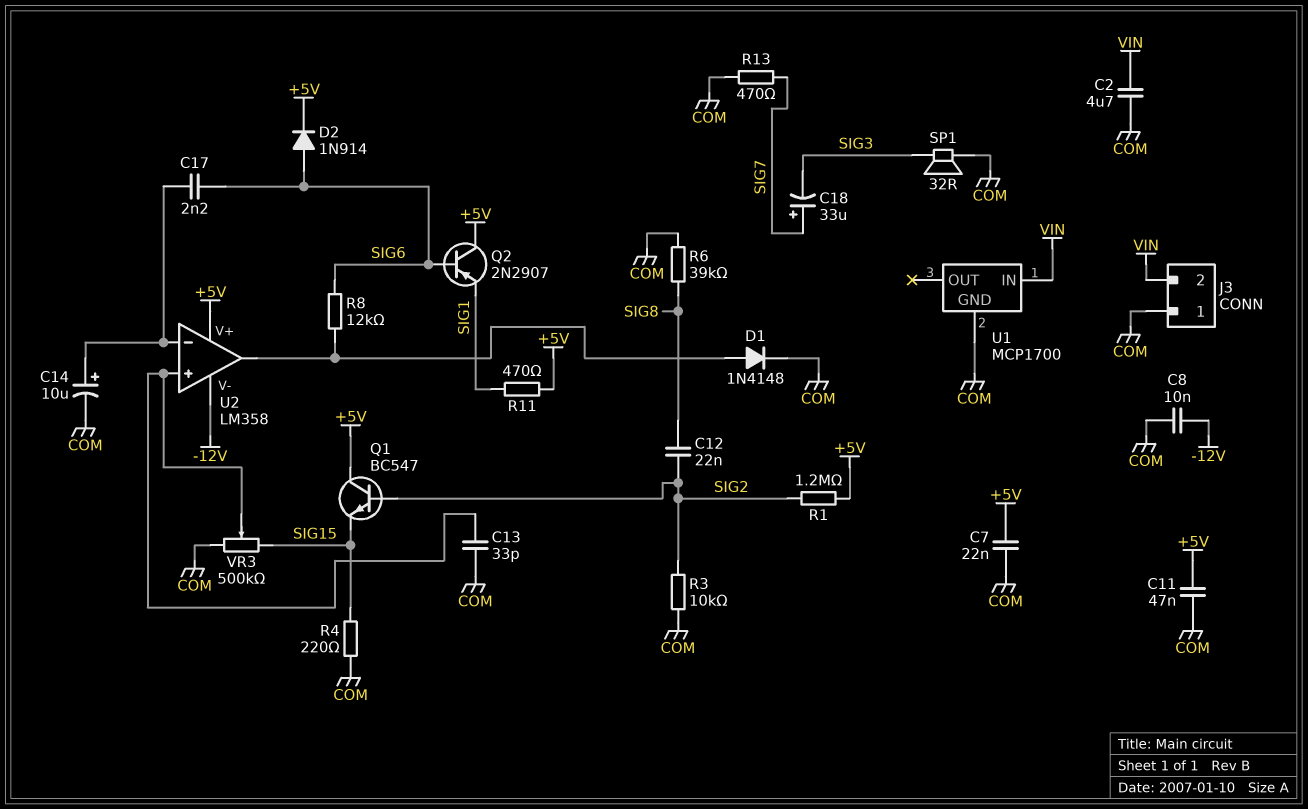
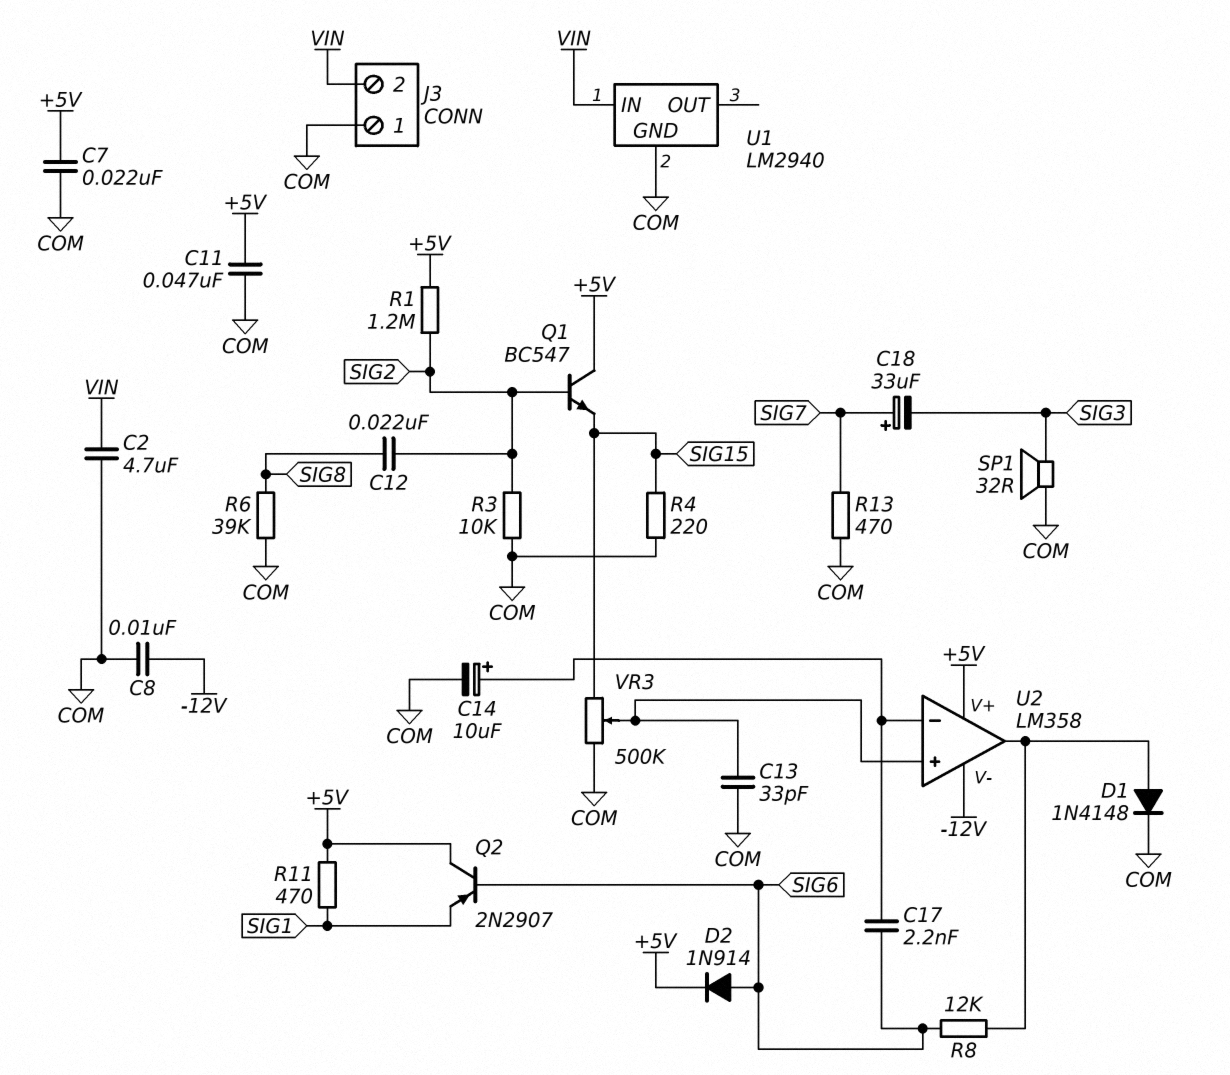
U1: MCP1700 -> LM2940

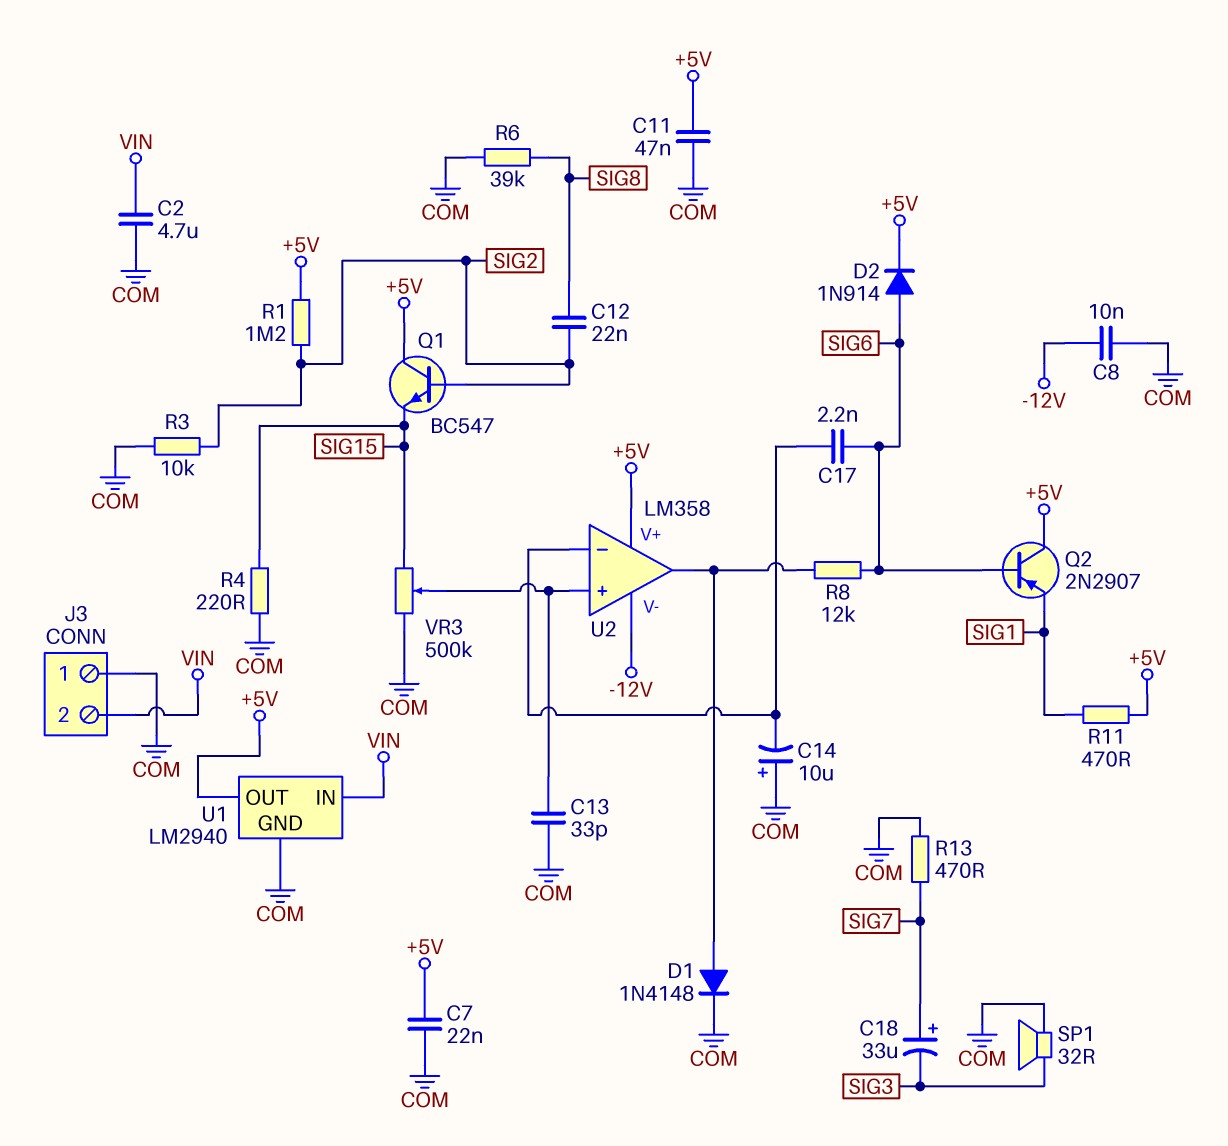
C14: 10uF (plus U2/in-, minus COM) -> 10uF (plus COM, minus U2/in-)
U1 pin OUT: none -> +5V

